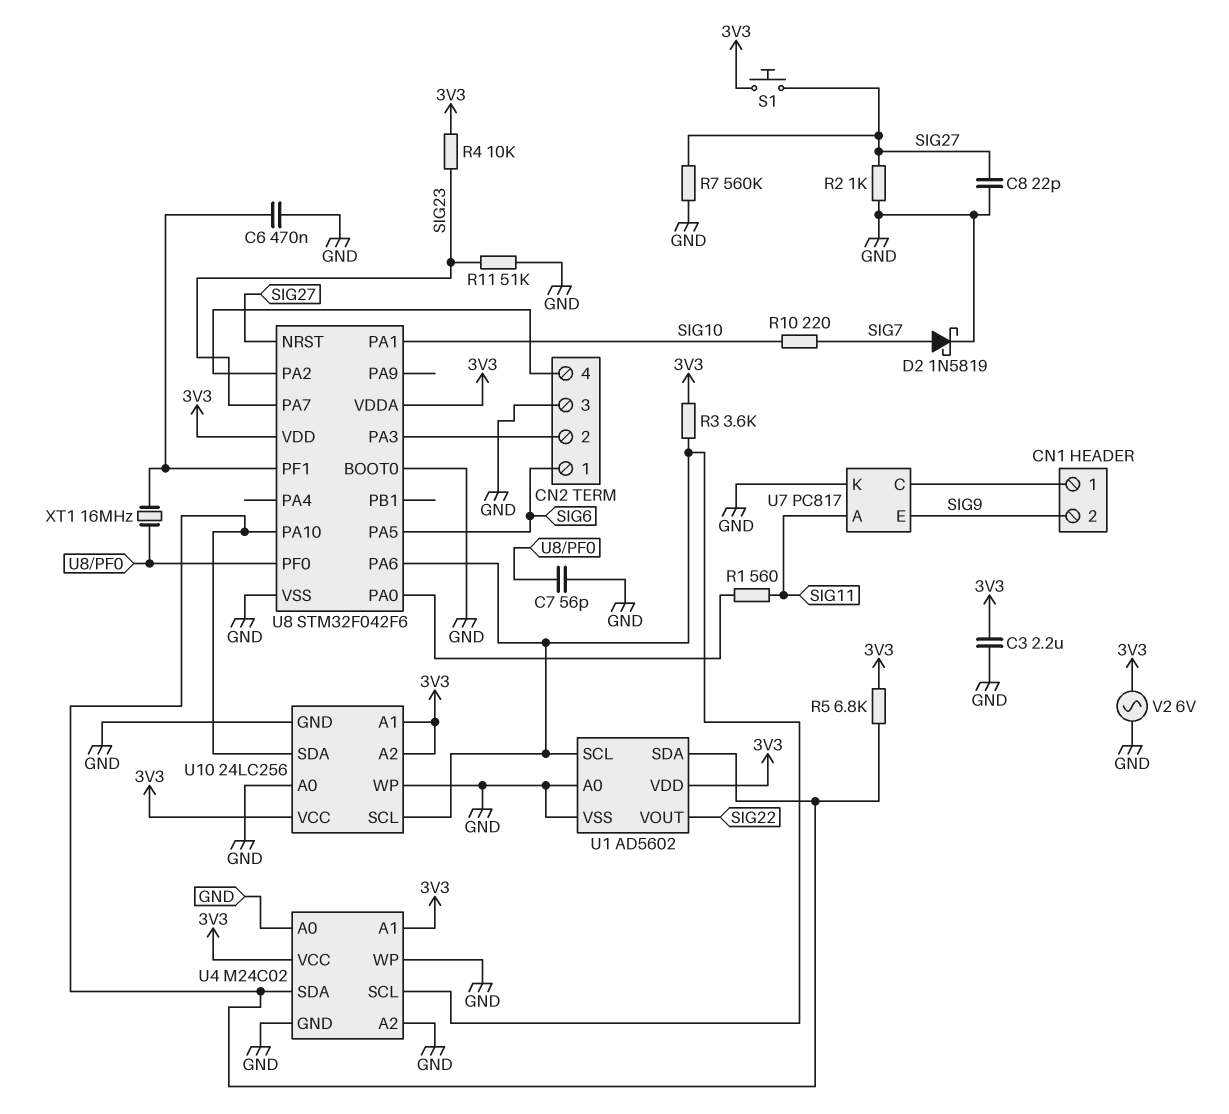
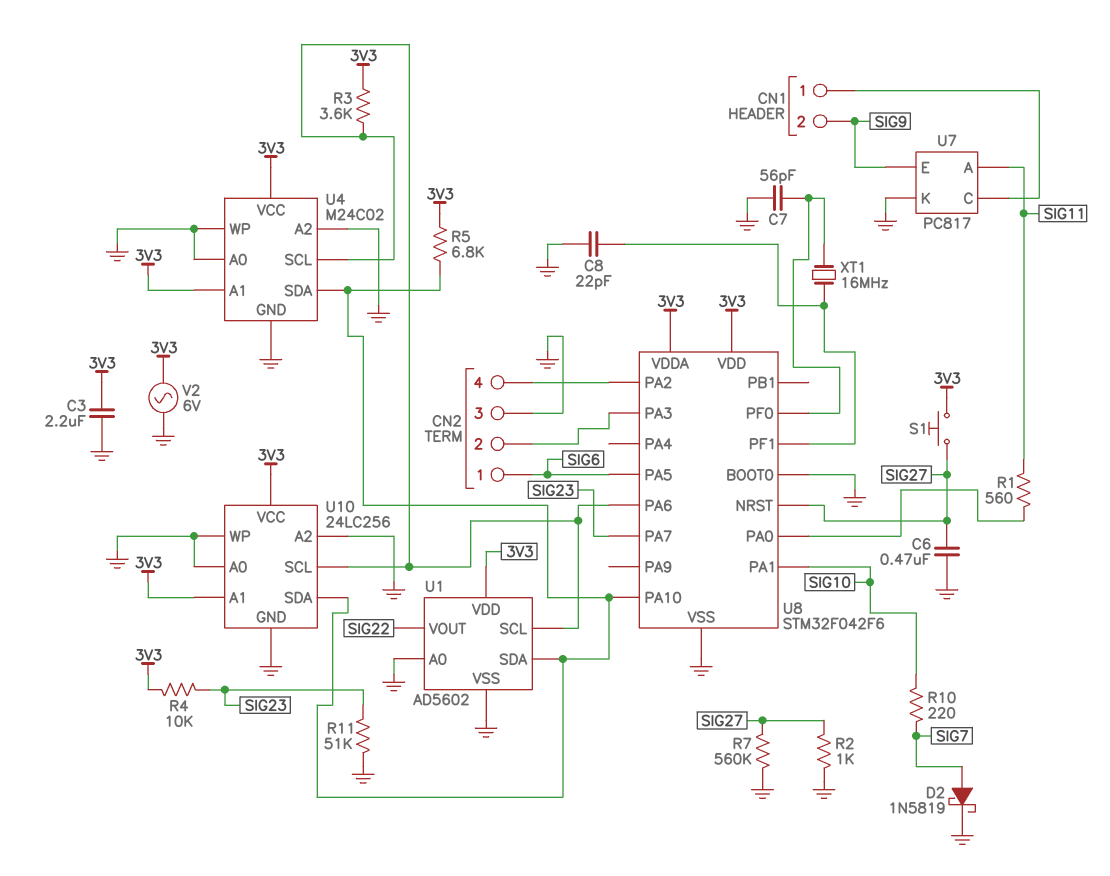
C6: 470nF (GND, U8/PF1) -> 470nF (GND, SIG27)
C8: 22pF (GND, SIG27) -> 22pF (GND, U8/PF1)
U10 pin A2: 3V3 -> GND

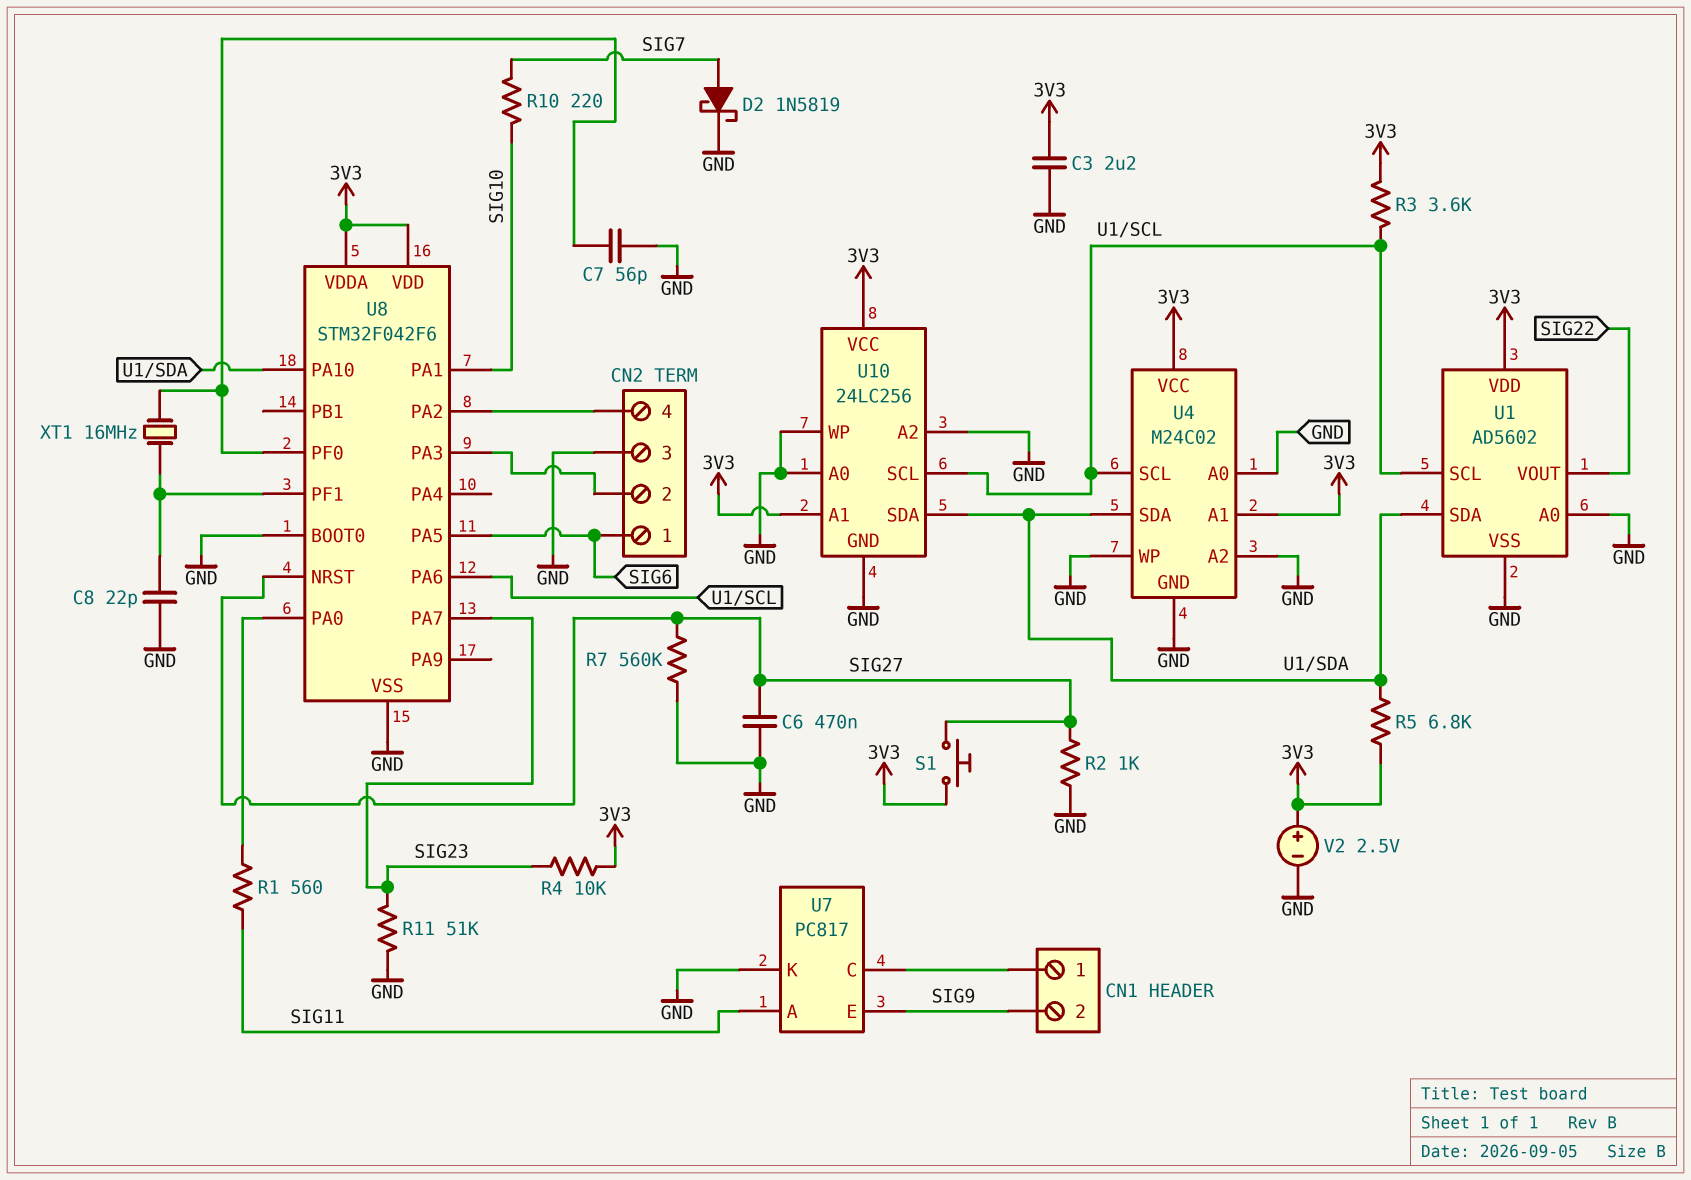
V2: AC 6V (3V3, GND) -> 2.5V (plus 3V3, minus GND)

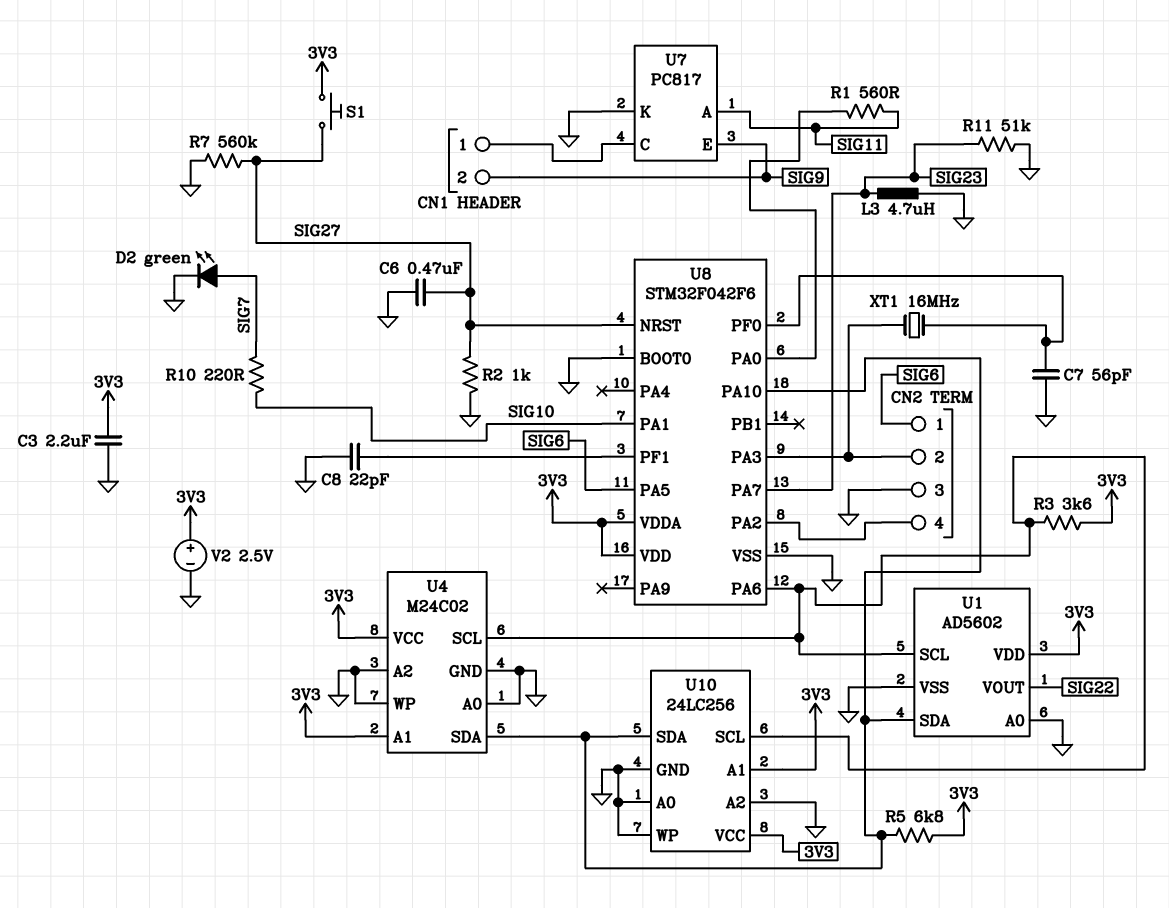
D2: schottky 1N5819 (A SIG7, K GND) -> LED green (A SIG7, K GND)
L3: none -> 4.7uH (GND, SIG23)
R4: 10k (3V3, SIG23) -> none
XT1: 16MHz (U8/PF0, U8/PF1) -> 16MHz (CN2/2, U8/PF0)

